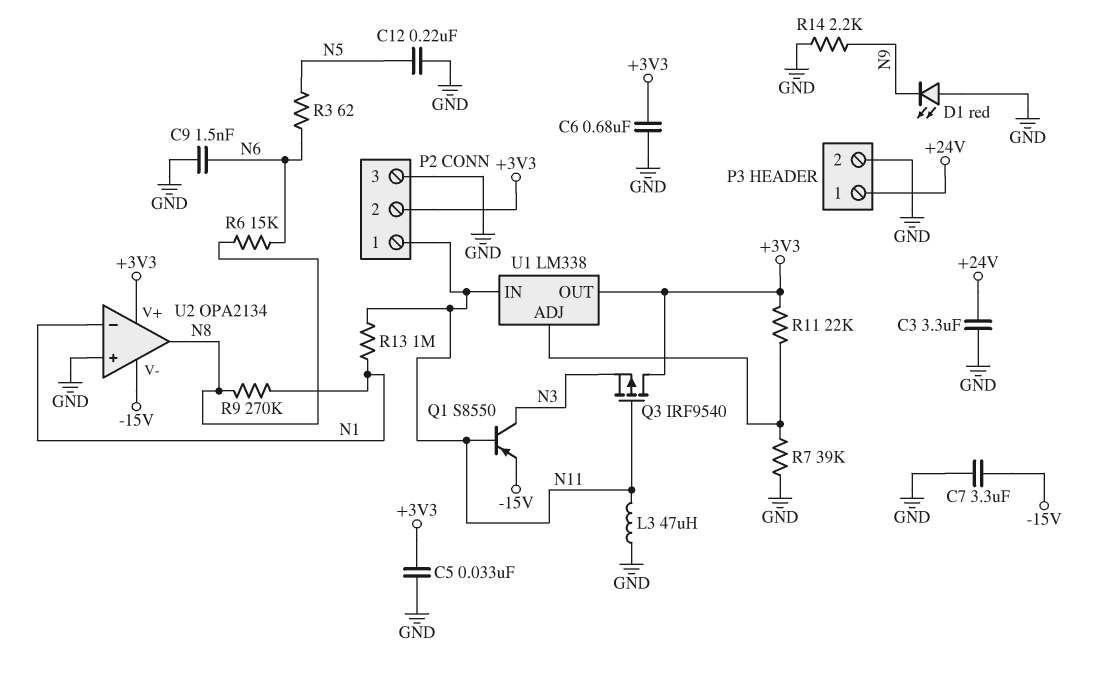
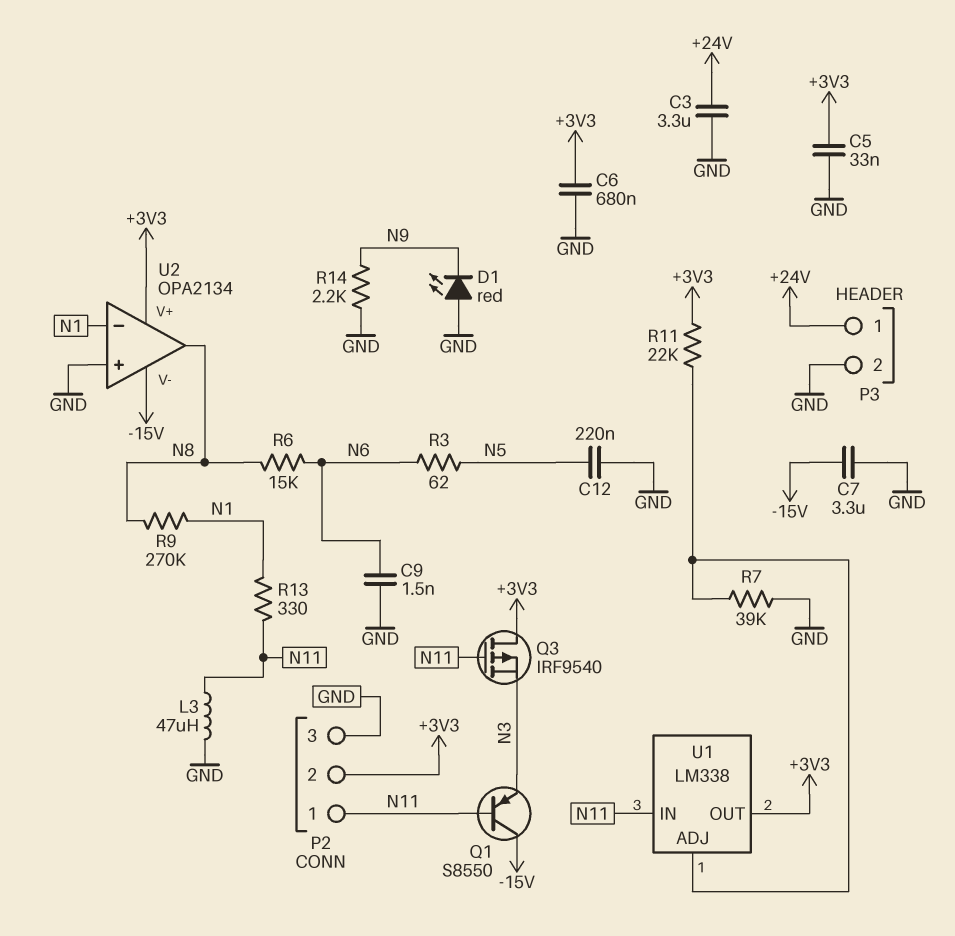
Q1: PNP S8550 (B N11, C N3, E -15V) -> PNP S8550 (B N11, C -15V, E N3)
R13: 1M (N1, N11) -> 330 (N1, N11)

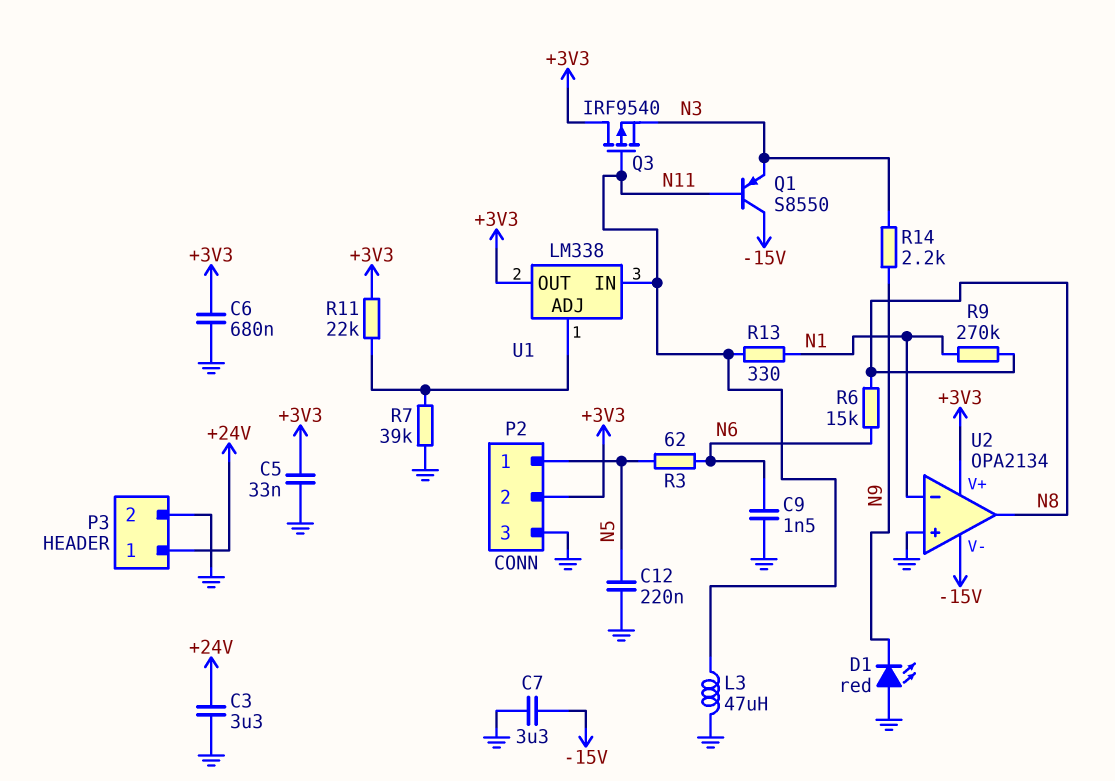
P2 pin 1: N11 -> N5
R14: 2.2k (GND, N9) -> 2.2k (N3, N9)

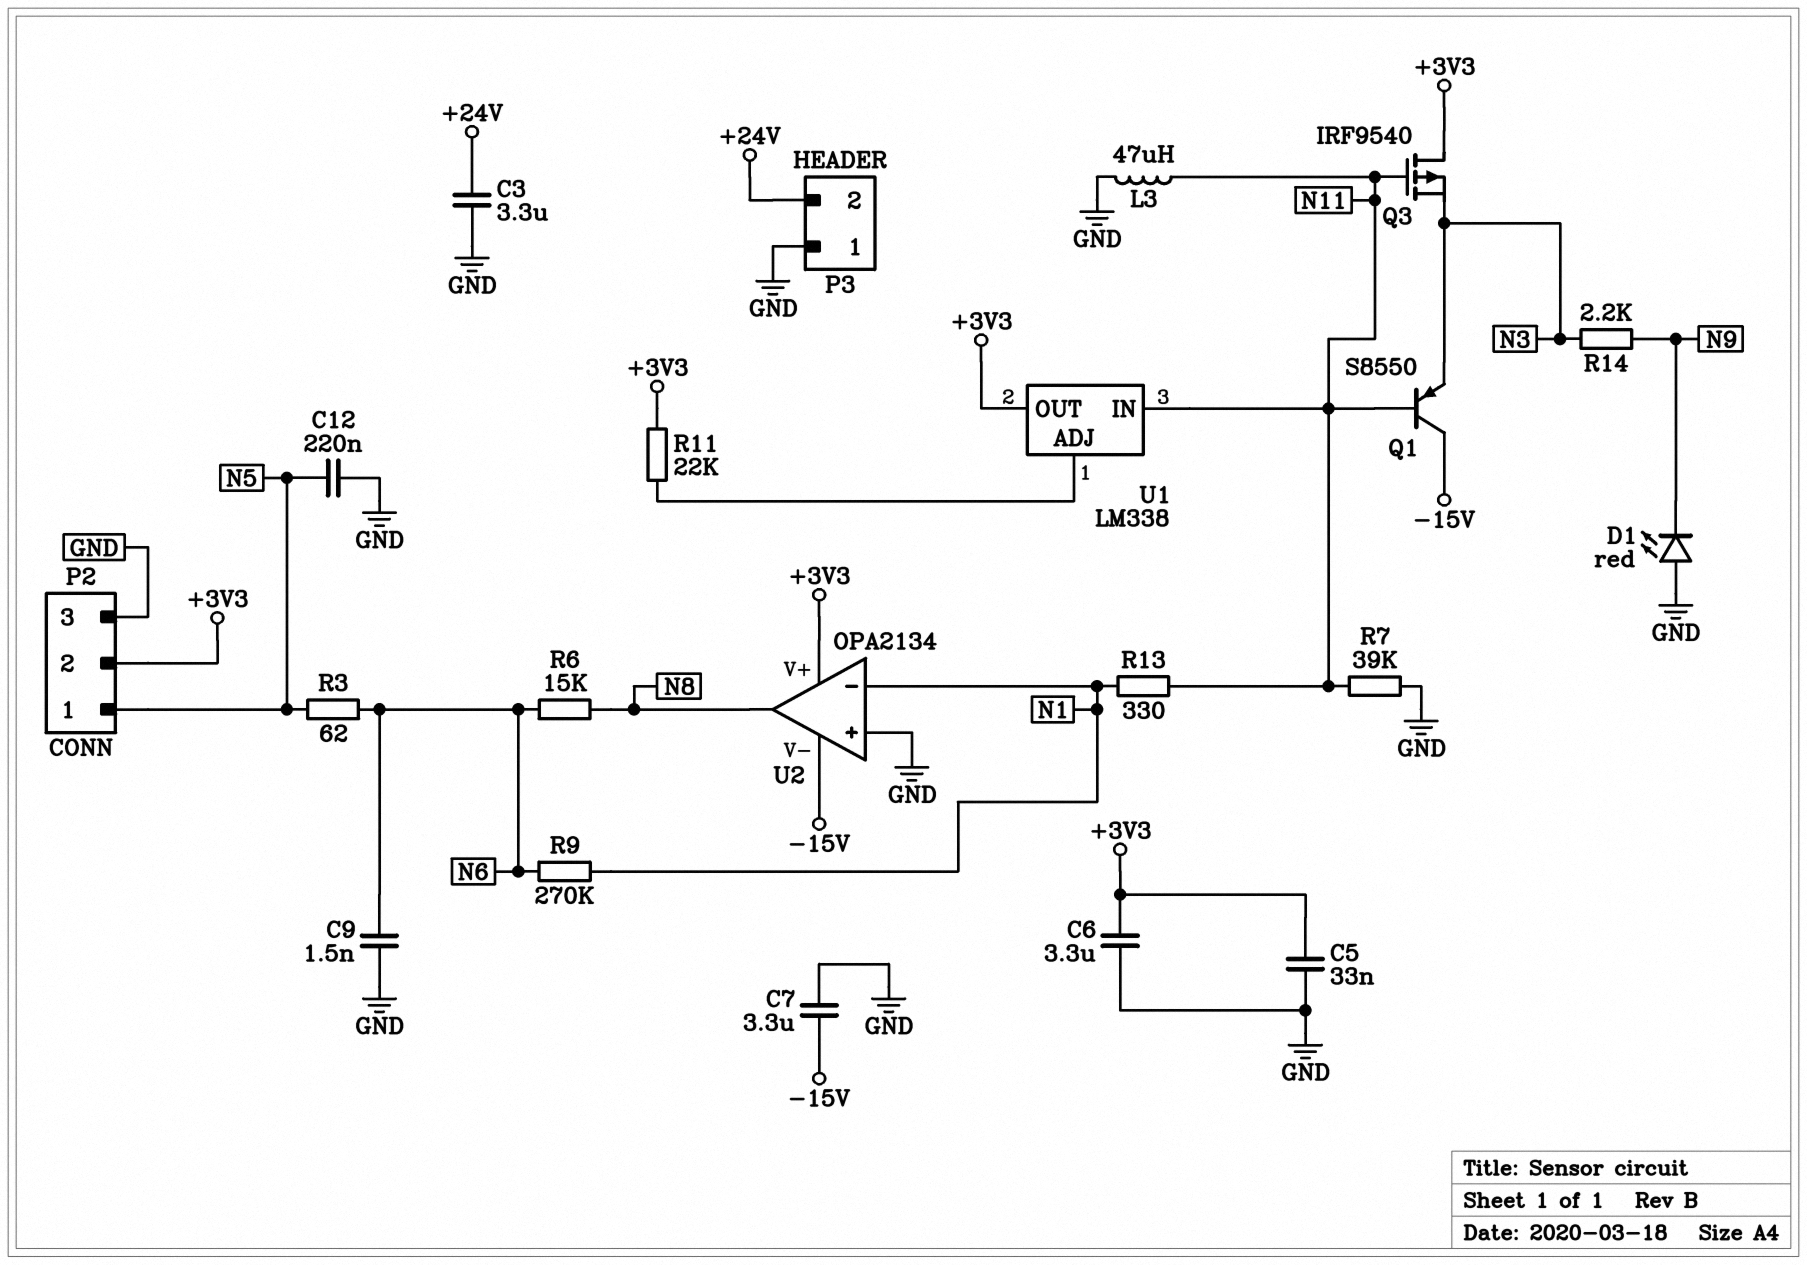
C6: 680nF (+3V3, GND) -> 3.3uF (+3V3, GND)
P3 pin 1: +24V -> GND
P3 pin 2: GND -> +24V
R7: 39k (GND, U1/ADJ) -> 39k (GND, N11)
R9: 270k (N1, N8) -> 270k (N1, N6)

